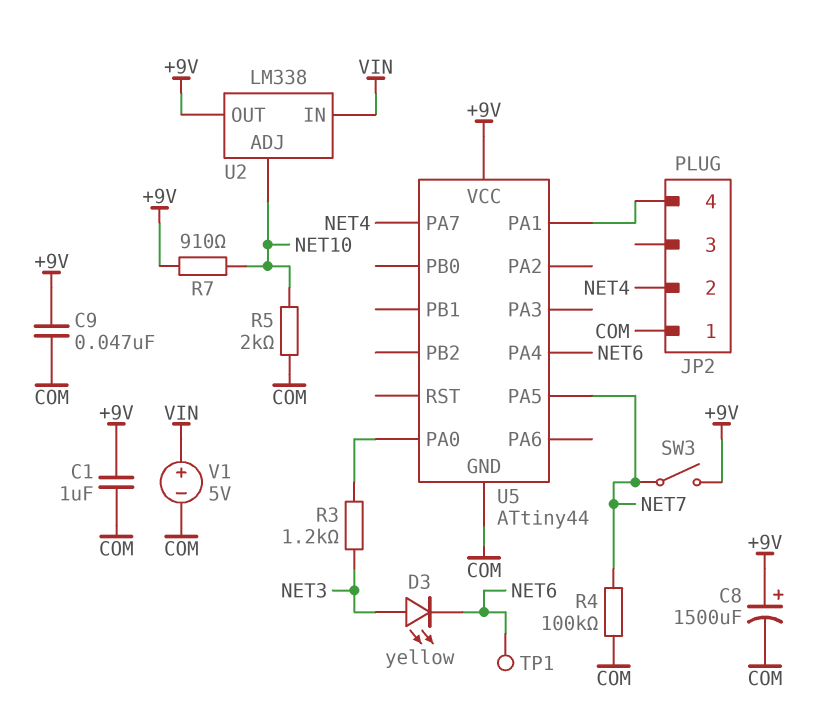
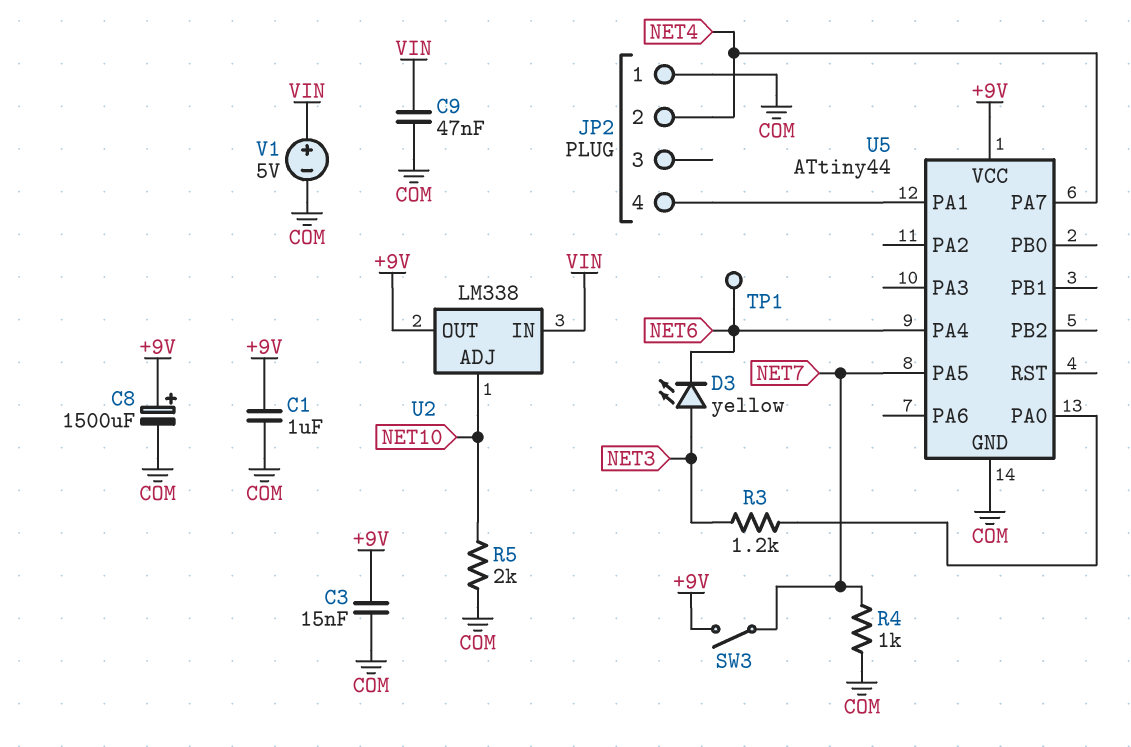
C3: none -> 15nF (+9V, COM)
C9: 47nF (+9V, COM) -> 47nF (COM, VIN)
R4: 100k (COM, NET7) -> 1k (COM, NET7)
R7: 910 (+9V, NET10) -> none

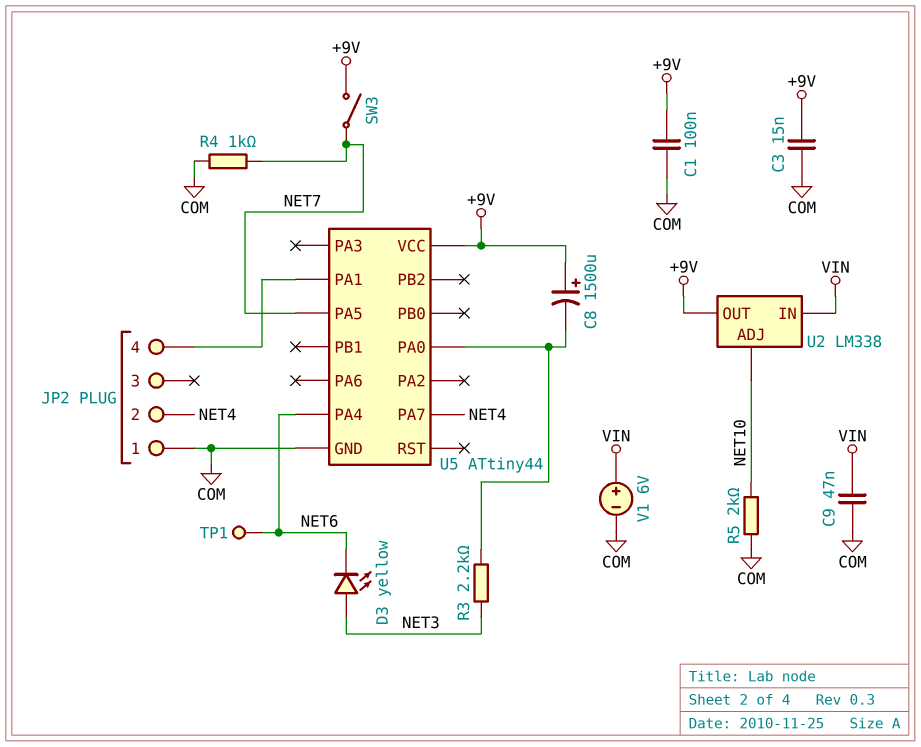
C1: 1uF (+9V, COM) -> 100nF (+9V, COM)
C8: 1500uF (plus +9V, minus COM) -> 1500uF (plus +9V, minus U5/PA0)
R3: 1.2k (NET3, U5/PA0) -> 2.2k (NET3, U5/PA0)
V1: 5V (plus VIN, minus COM) -> 6V (plus VIN, minus COM)

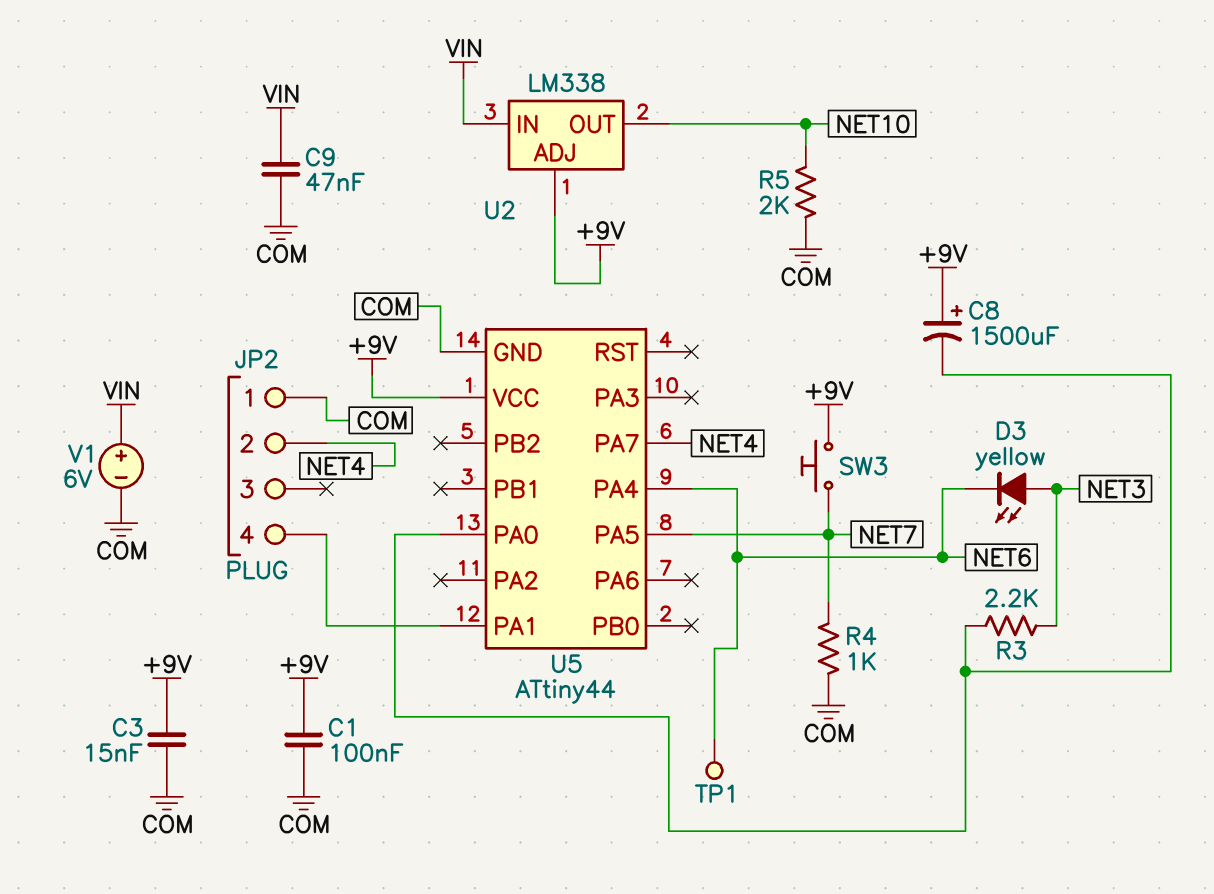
SW3: switch (+9V, NET7) -> button (+9V, NET7)
U2 pin ADJ: NET10 -> +9V
U2 pin OUT: +9V -> NET10

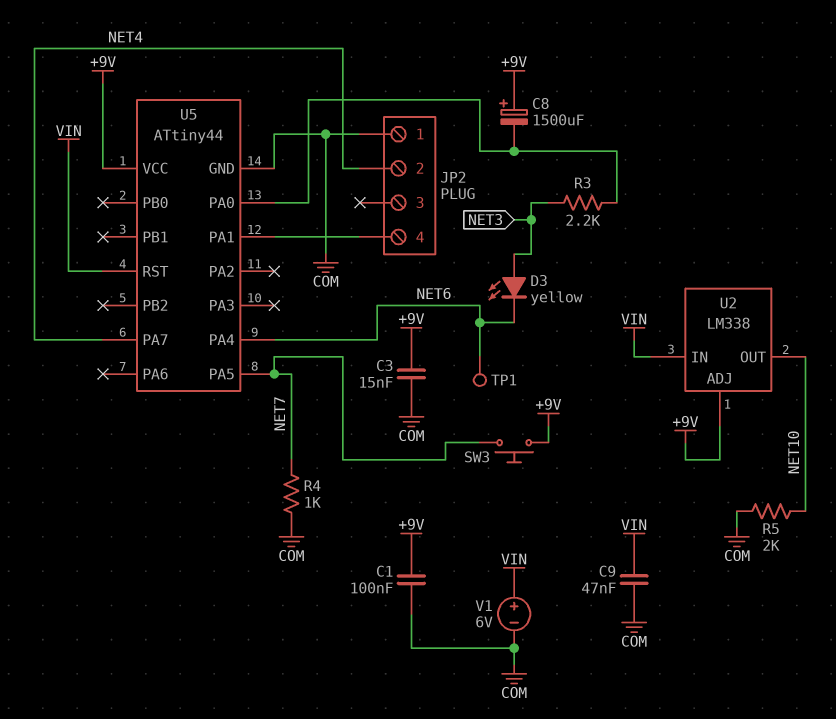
U5 pin RST: none -> VIN

